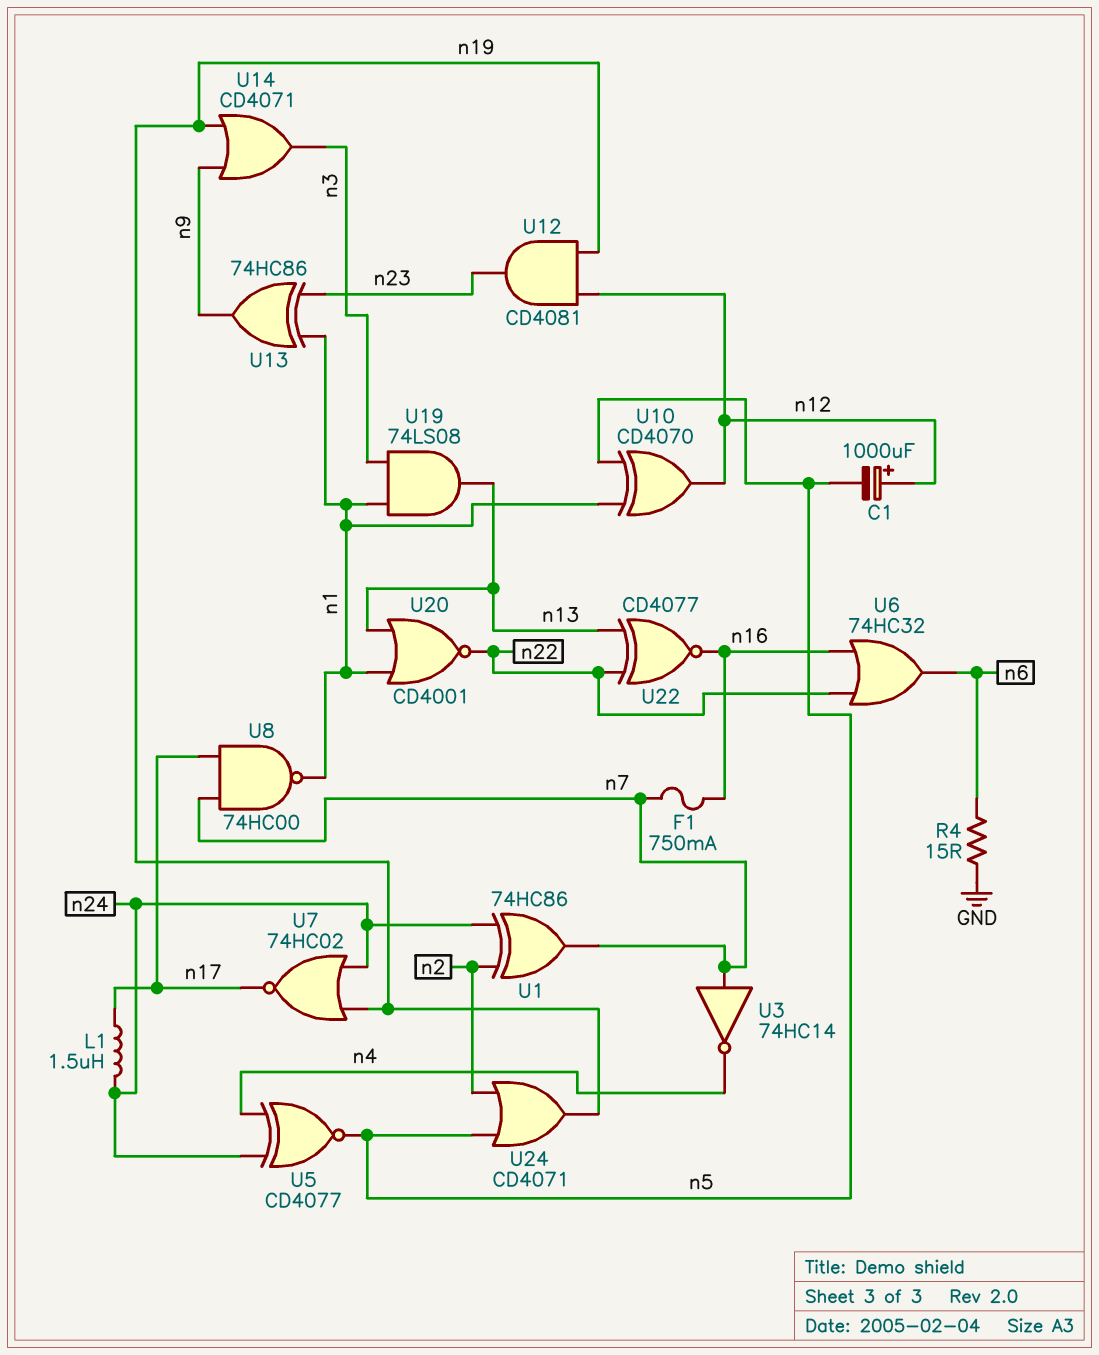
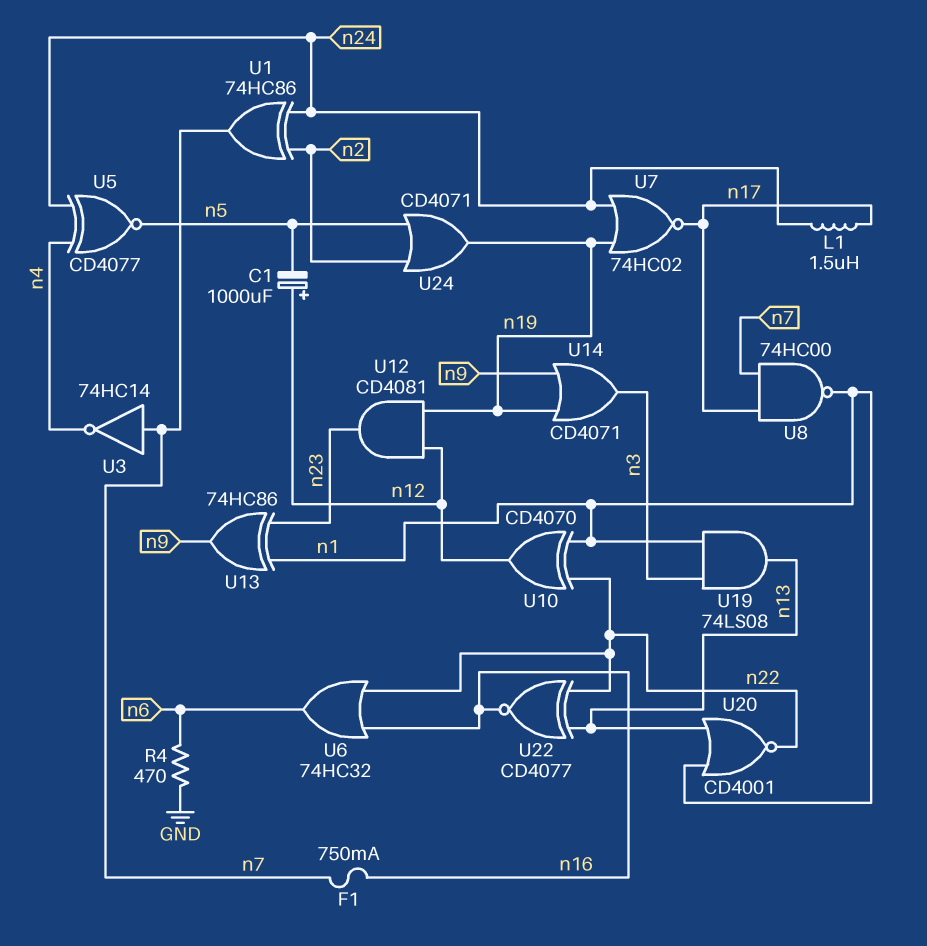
R4: 15 (GND, n6) -> 470 (GND, n6)
U10: XOR CD4070 (in n1, in n5, out n12) -> XOR CD4070 (in n1, in n22, out n12)

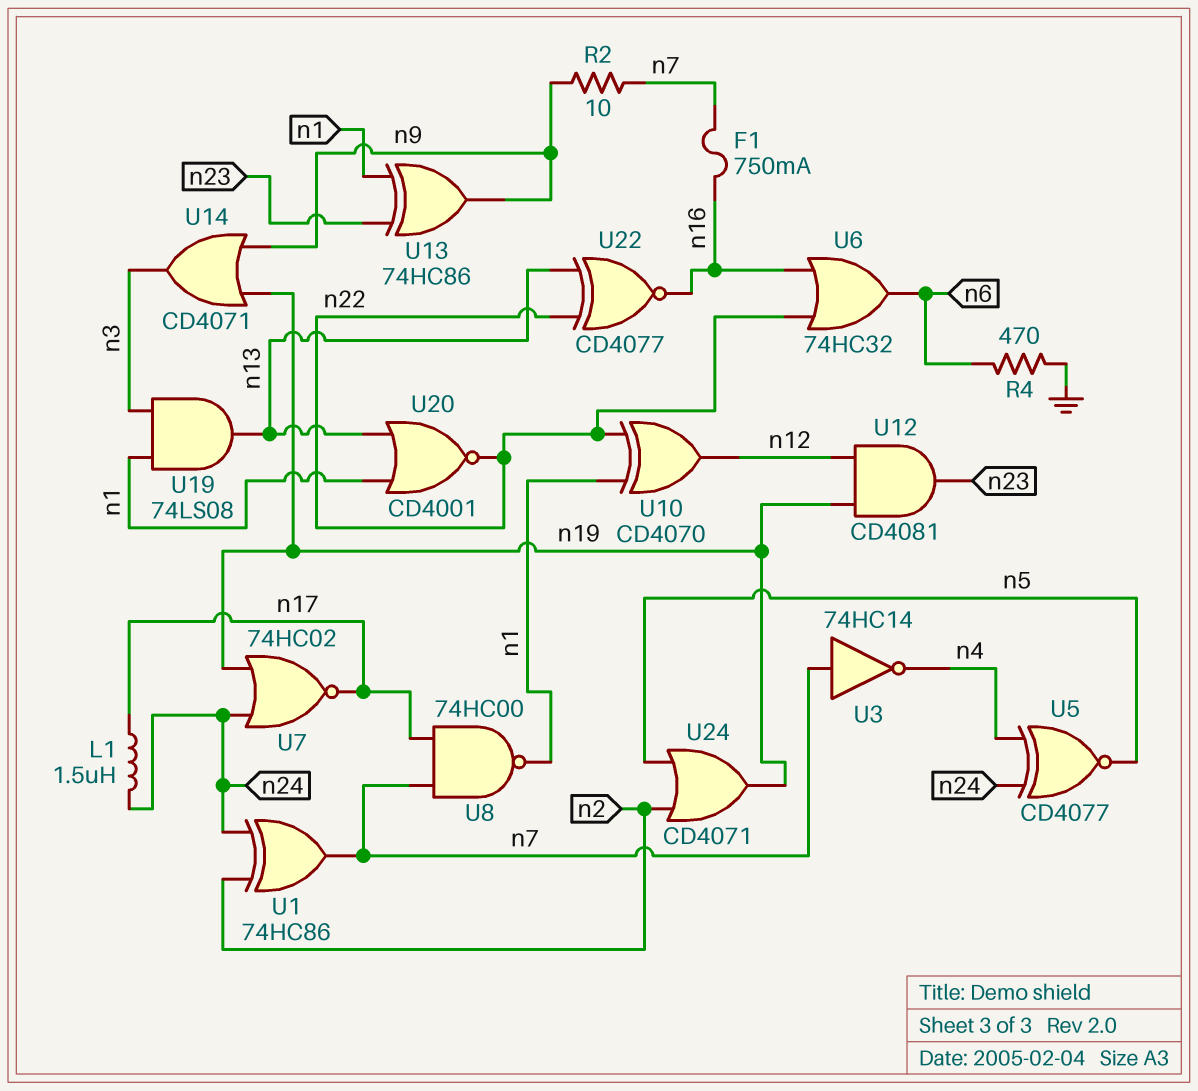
C1: 1000uF (plus n12, minus n5) -> none
R2: none -> 10 (n7, n9)

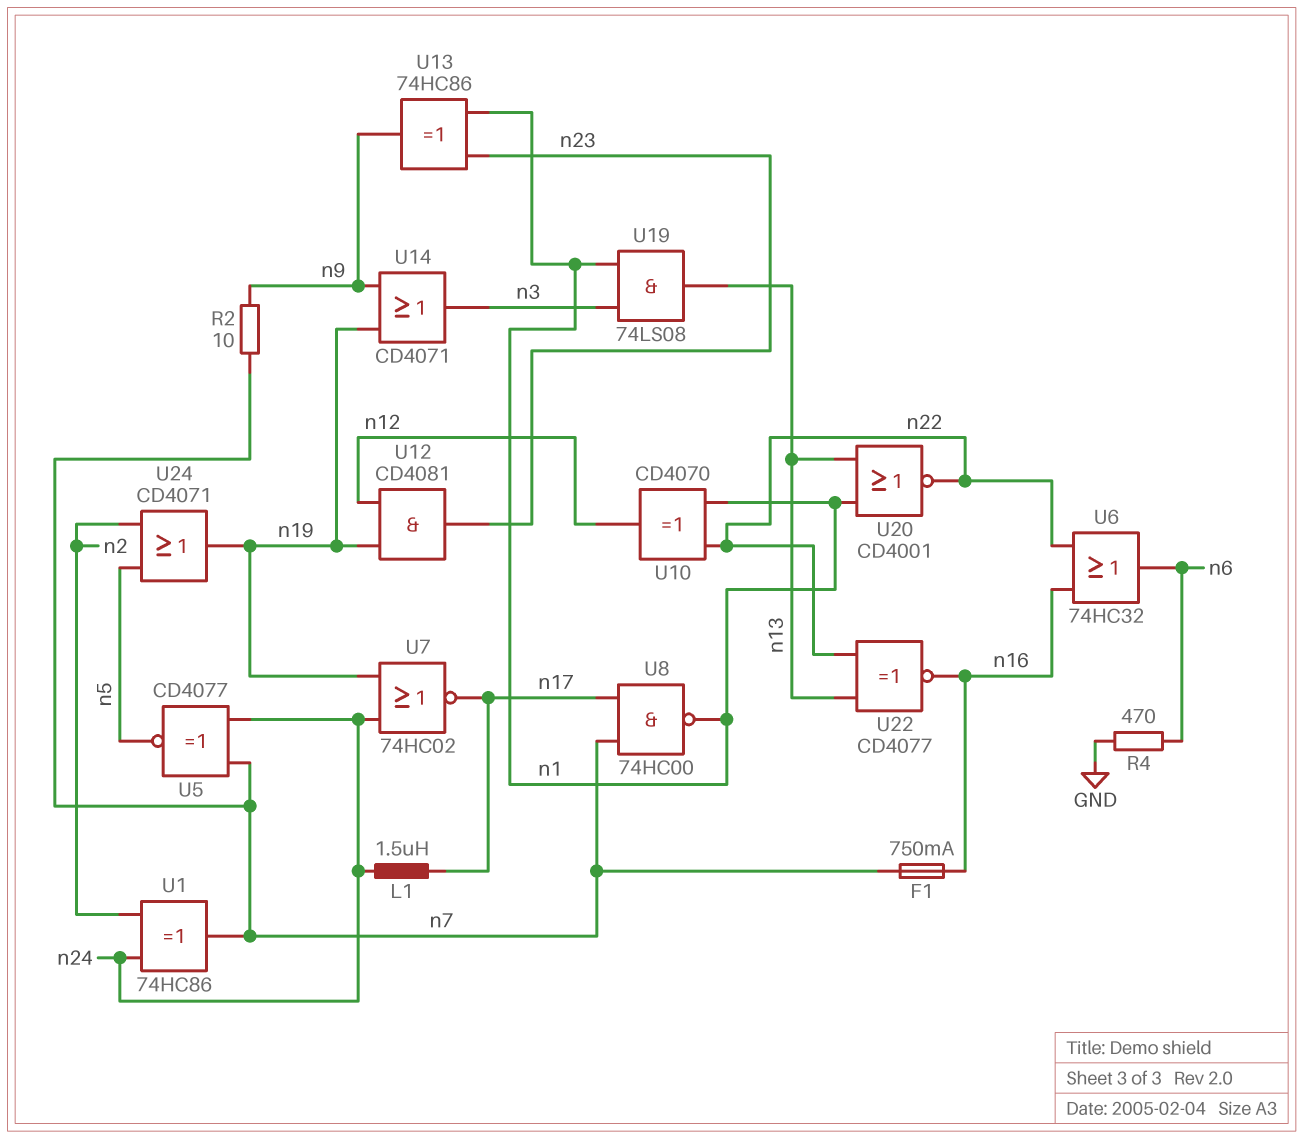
U3: NOT 74HC14 (in n7, out n4) -> none
U5: XNOR CD4077 (in n4, in n24, out n5) -> XNOR CD4077 (in n7, in n24, out n5)

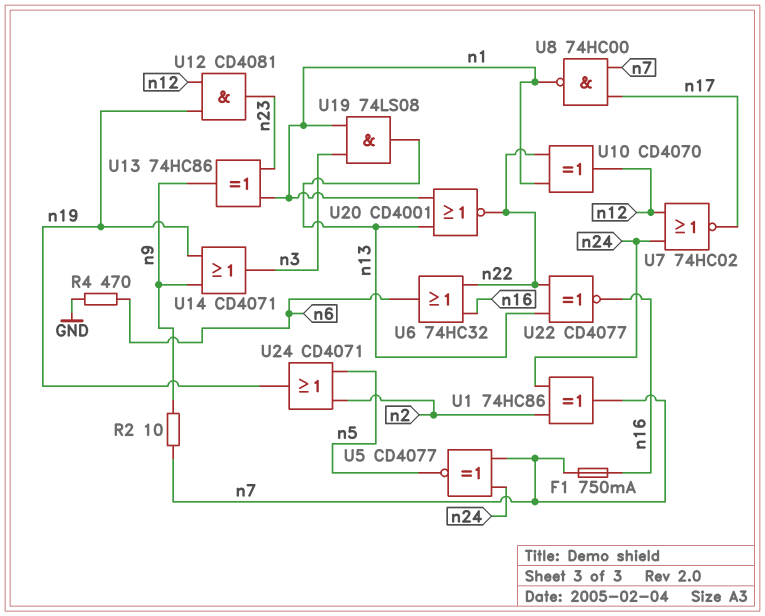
L1: 1.5uH (n17, n24) -> none
U7: NOR 74HC02 (in n19, in n24, out n17) -> NOR 74HC02 (in n12, in n24, out n17)

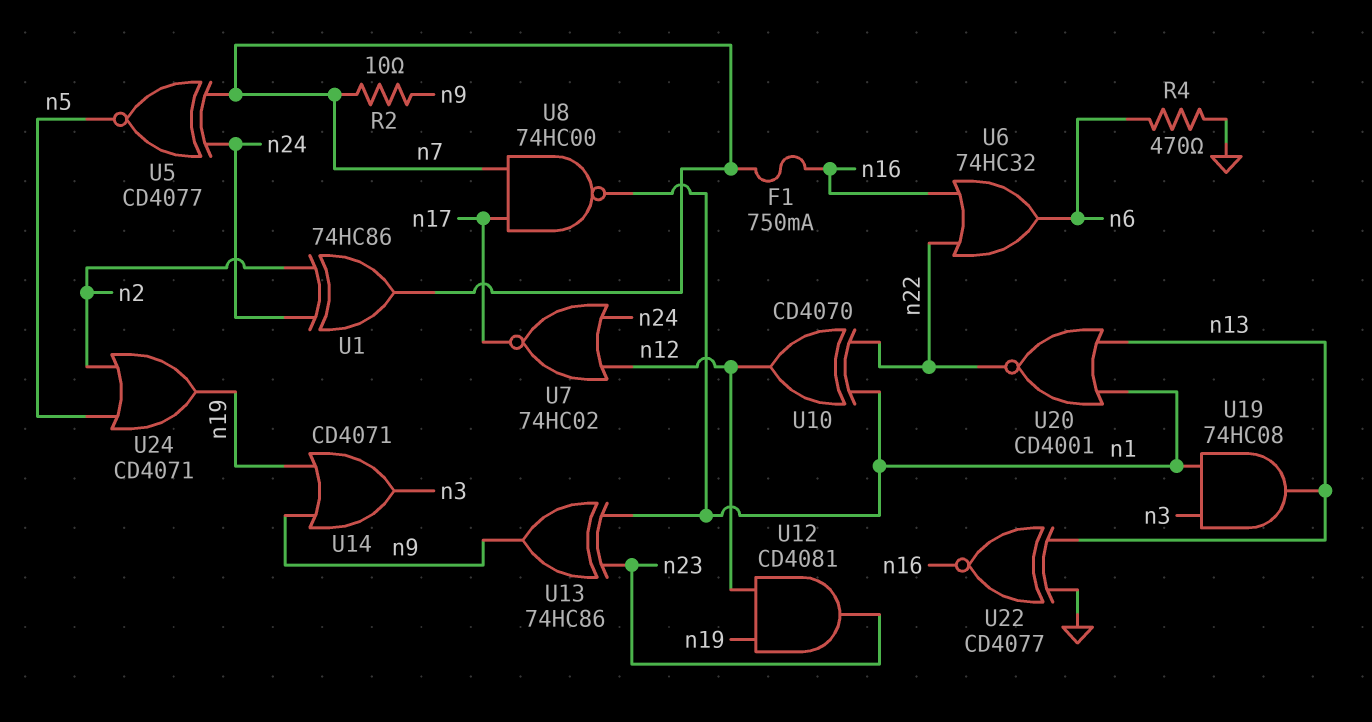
U19: AND 74LS08 (in n1, in n3, out n13) -> AND 74HC08 (in n1, in n3, out n13)
U22: XNOR CD4077 (in n13, in n22, out n16) -> XNOR CD4077 (in GND, in n13, out n16)

